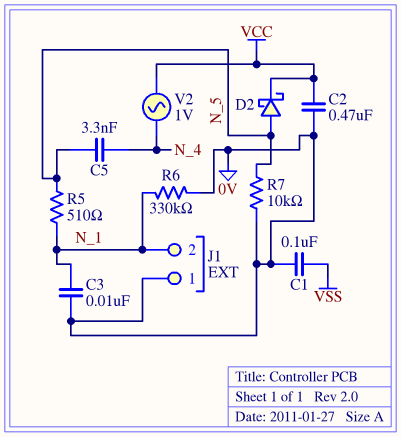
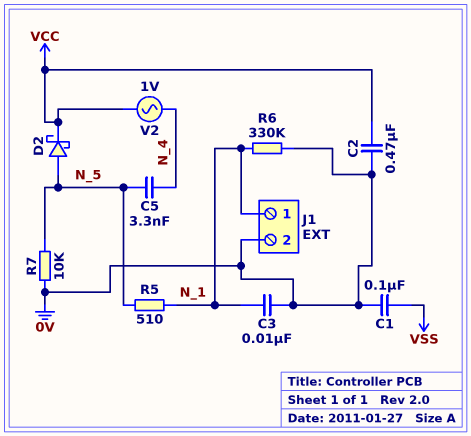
J1 pin 1: 0V -> N_1
J1 pin 2: N_1 -> 0V

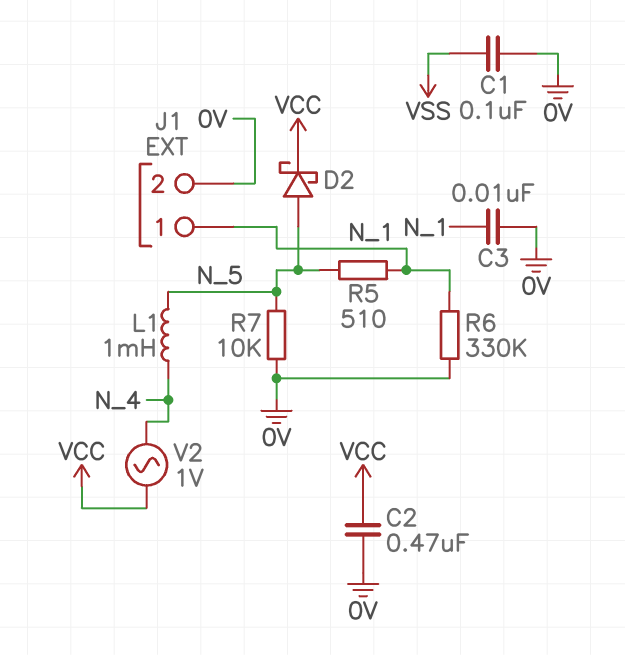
C5: 3.3nF (N_4, N_5) -> none
L1: none -> 1mH (N_4, N_5)

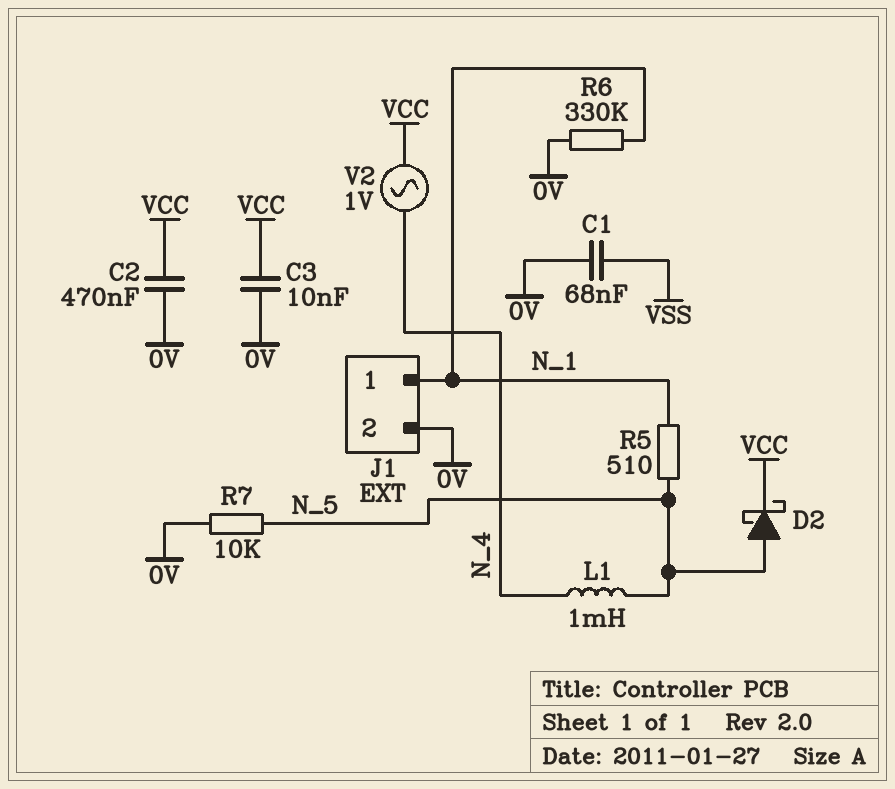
C1: 100nF (0V, VSS) -> 68nF (0V, VSS)
C3: 10nF (0V, N_1) -> 10nF (0V, VCC)

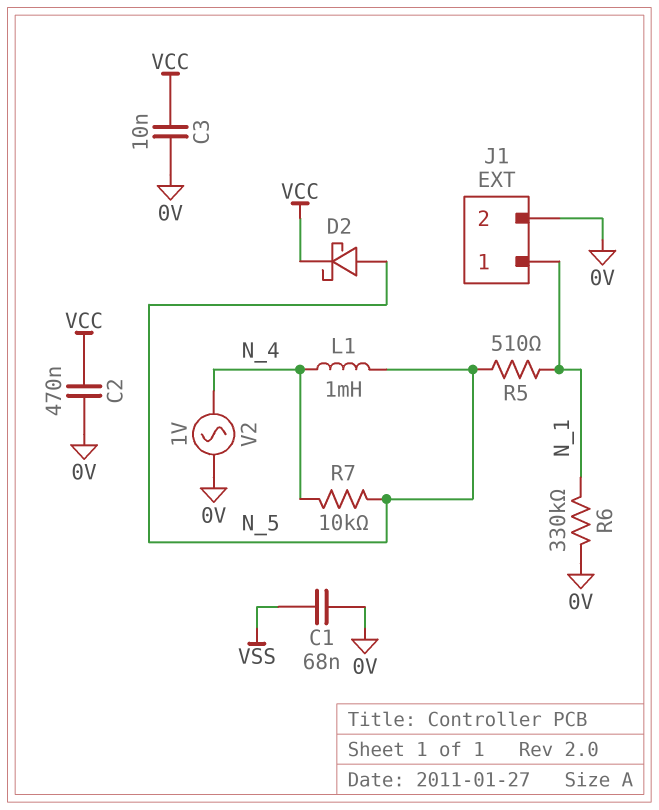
R7: 10k (0V, N_5) -> 10k (N_4, N_5)
V2: AC 1V (N_4, VCC) -> AC 1V (0V, N_4)

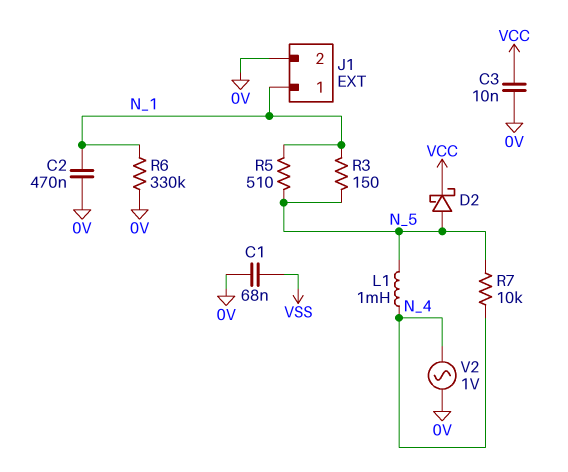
C2: 470nF (0V, VCC) -> 470nF (0V, N_1)
R3: none -> 150 (N_1, N_5)

